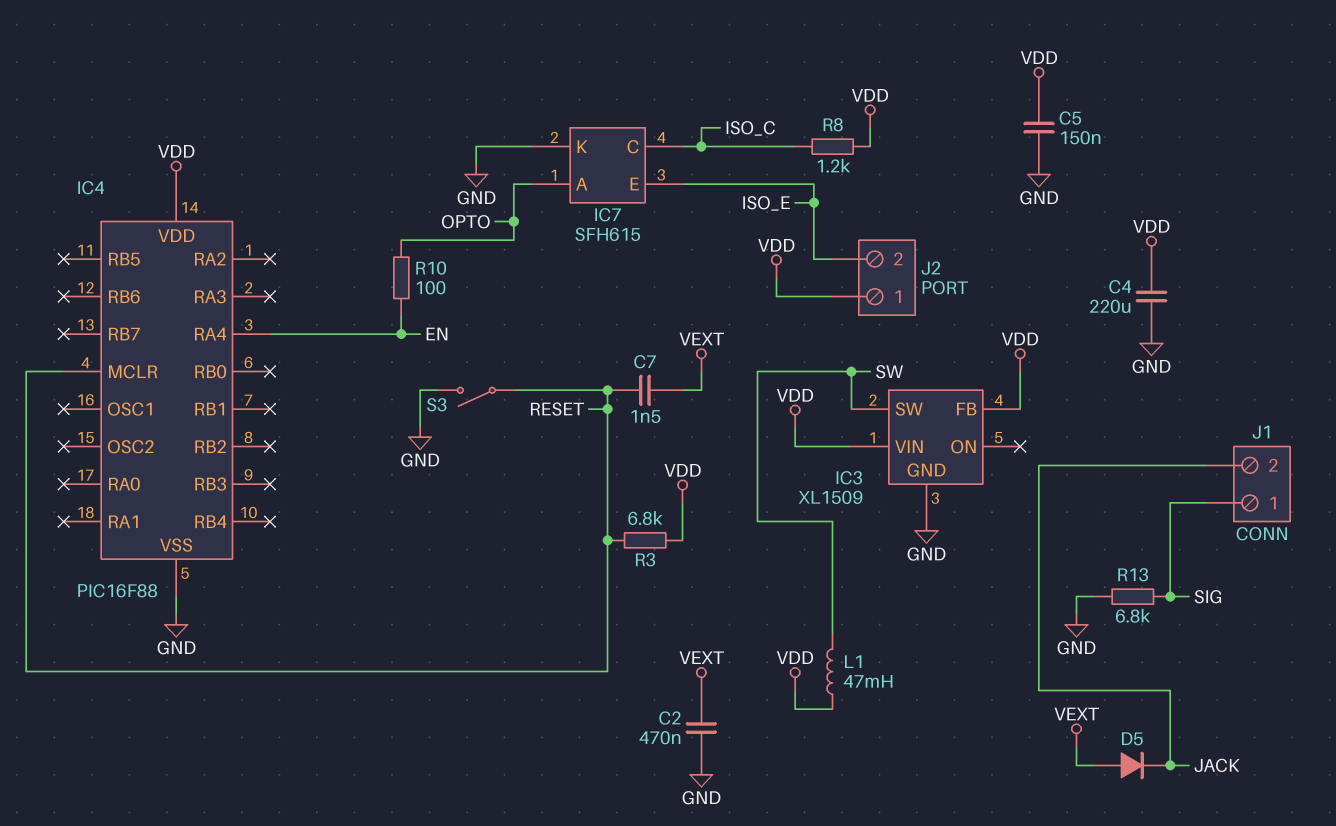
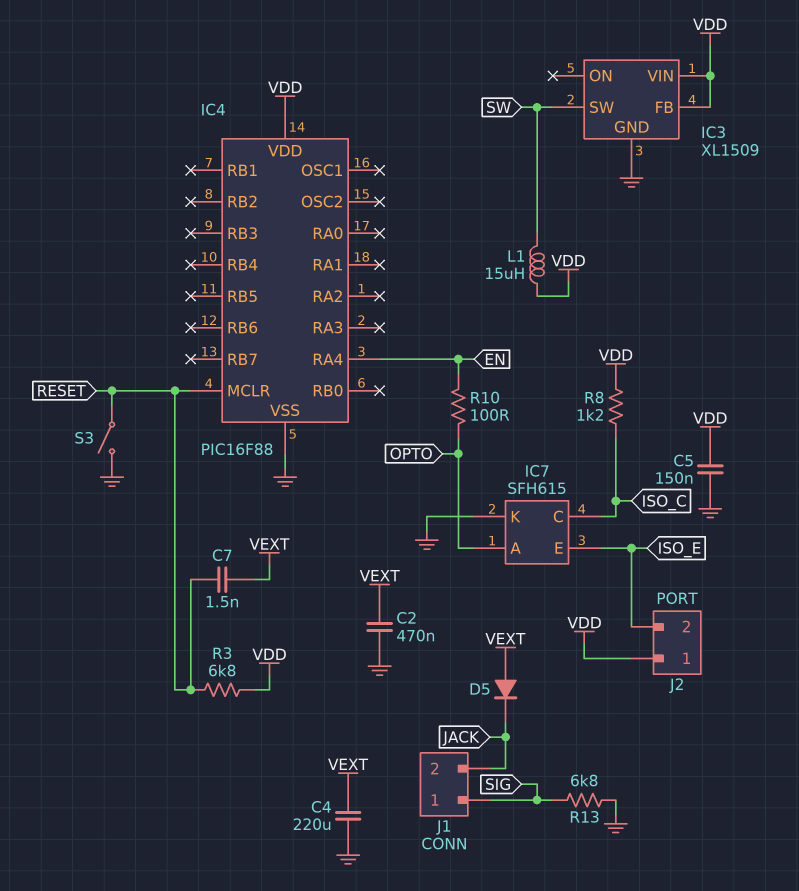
C4: 220uF (GND, VDD) -> 220uF (GND, VEXT)
L1: 47mH (SW, VDD) -> 15uH (SW, VDD)

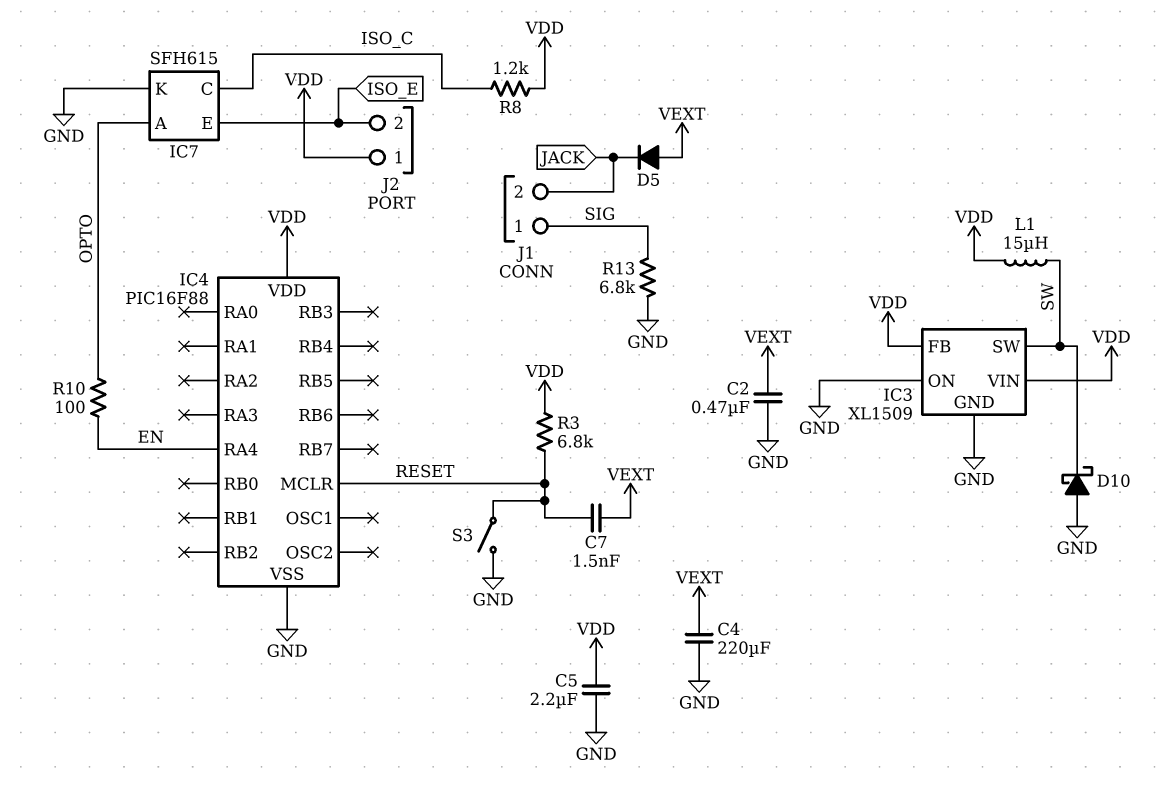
C5: 150nF (GND, VDD) -> 2.2uF (GND, VDD)
D10: none -> schottky (A GND, K SW)
IC3 pin ON: none -> GND

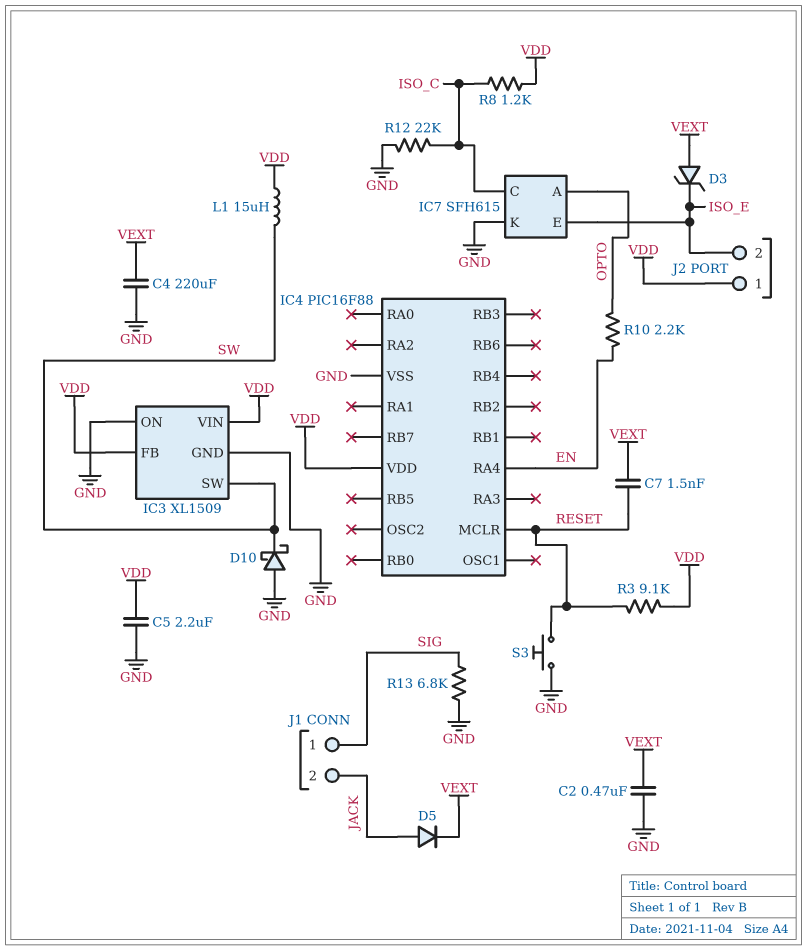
D3: none -> zener (A VEXT, K ISO_E)
D5: diode (A VEXT, K JACK) -> diode (A JACK, K VEXT)
R3: 6.8k (RESET, VDD) -> 9.1k (RESET, VDD)
R10: 100 (EN, OPTO) -> 2.2k (EN, OPTO)
R12: none -> 22k (GND, ISO_C)
S3: switch (GND, RESET) -> button (GND, RESET)

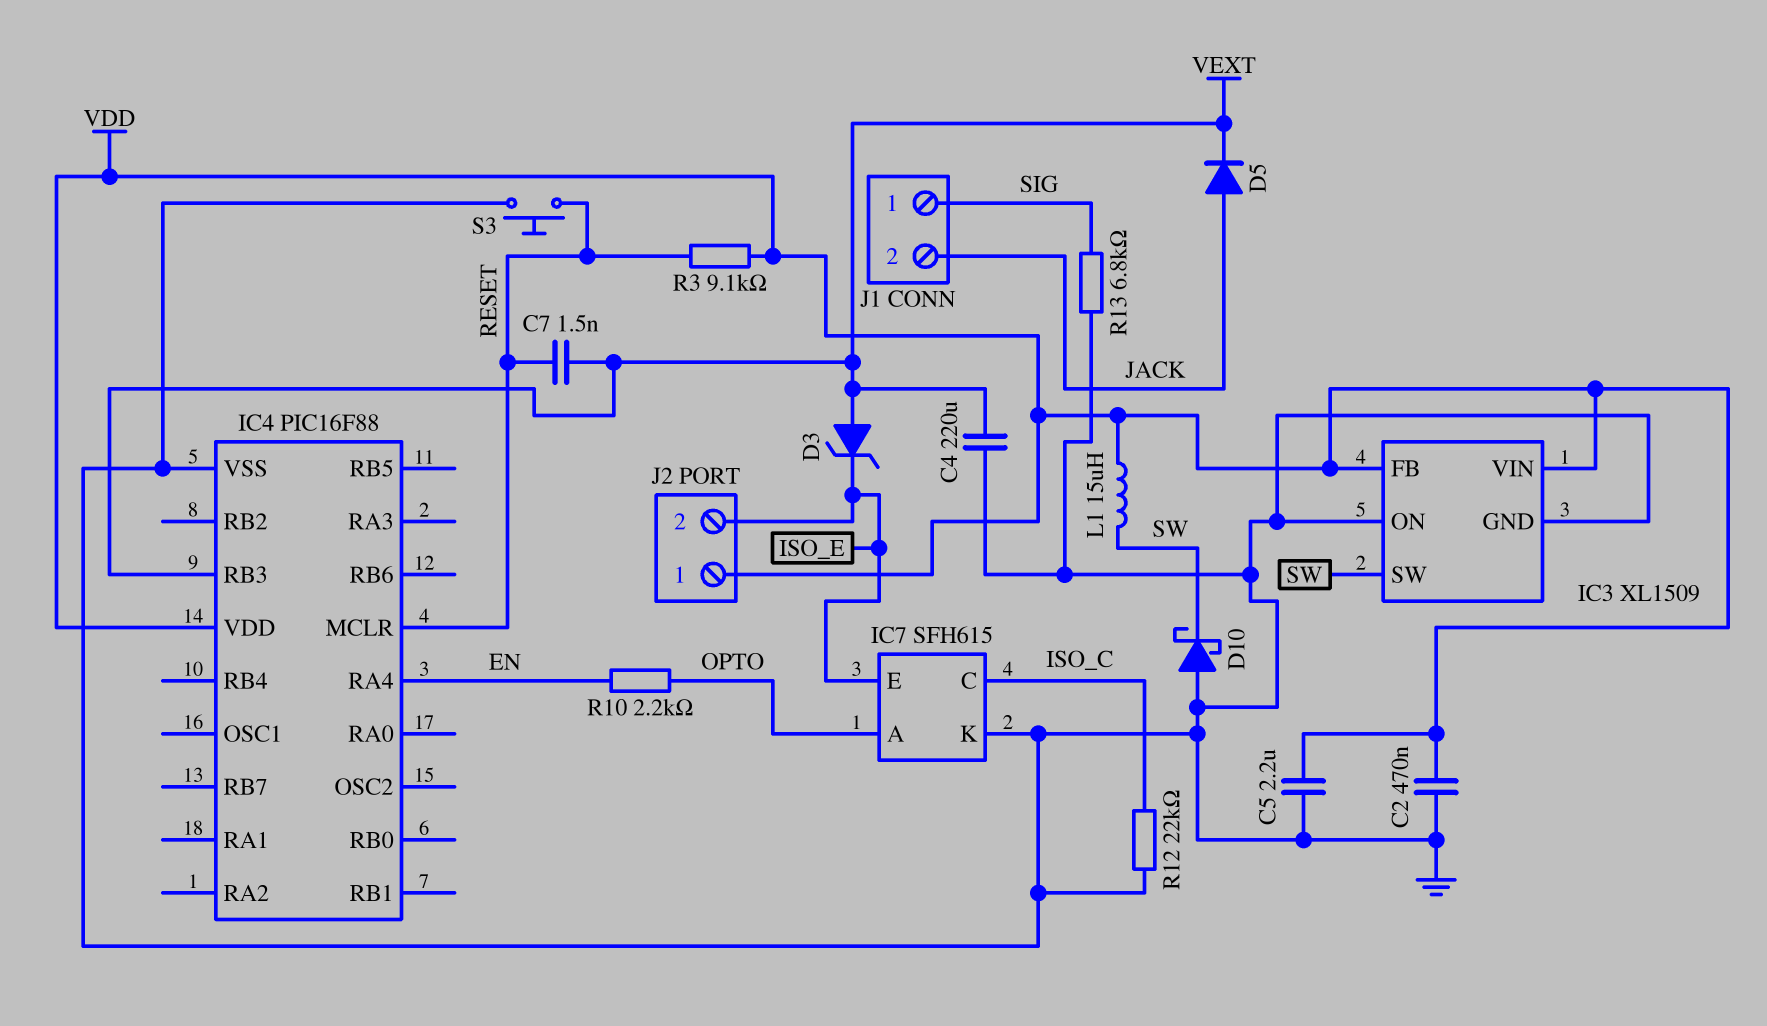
C2: 470nF (GND, VEXT) -> 470nF (GND, VDD)
IC4 pin RB3: none -> VEXT
R8: 1.2k (ISO_C, VDD) -> none

